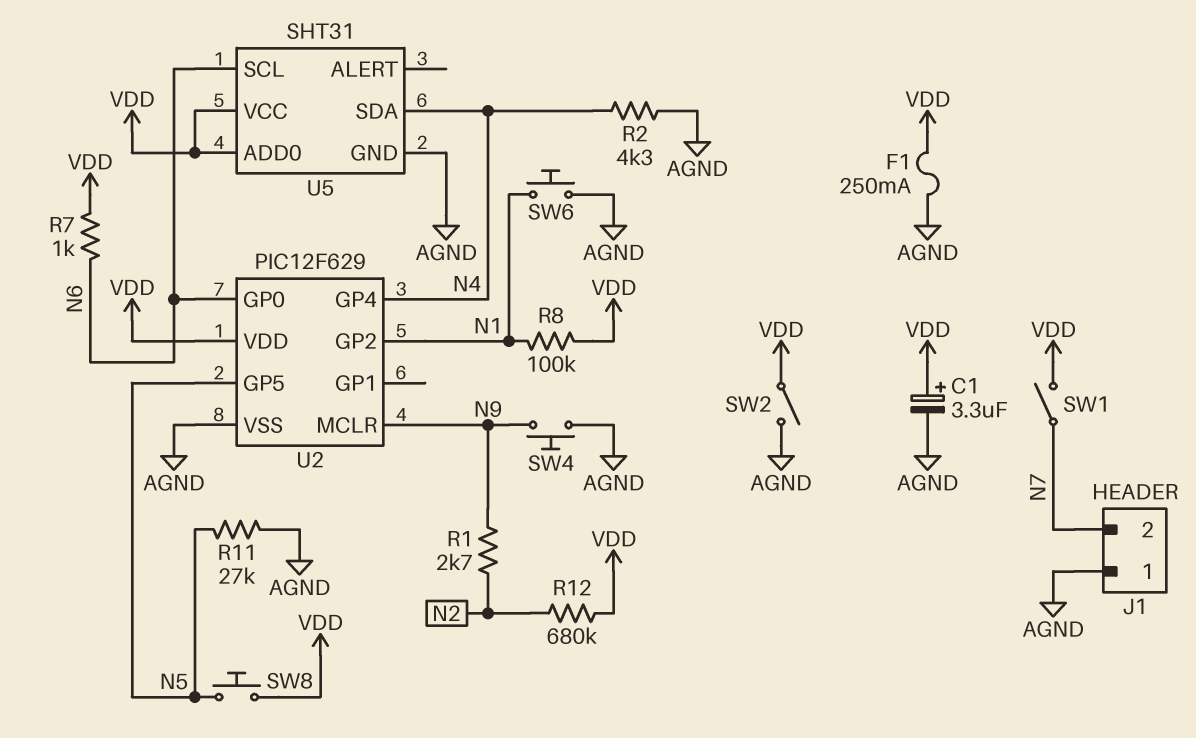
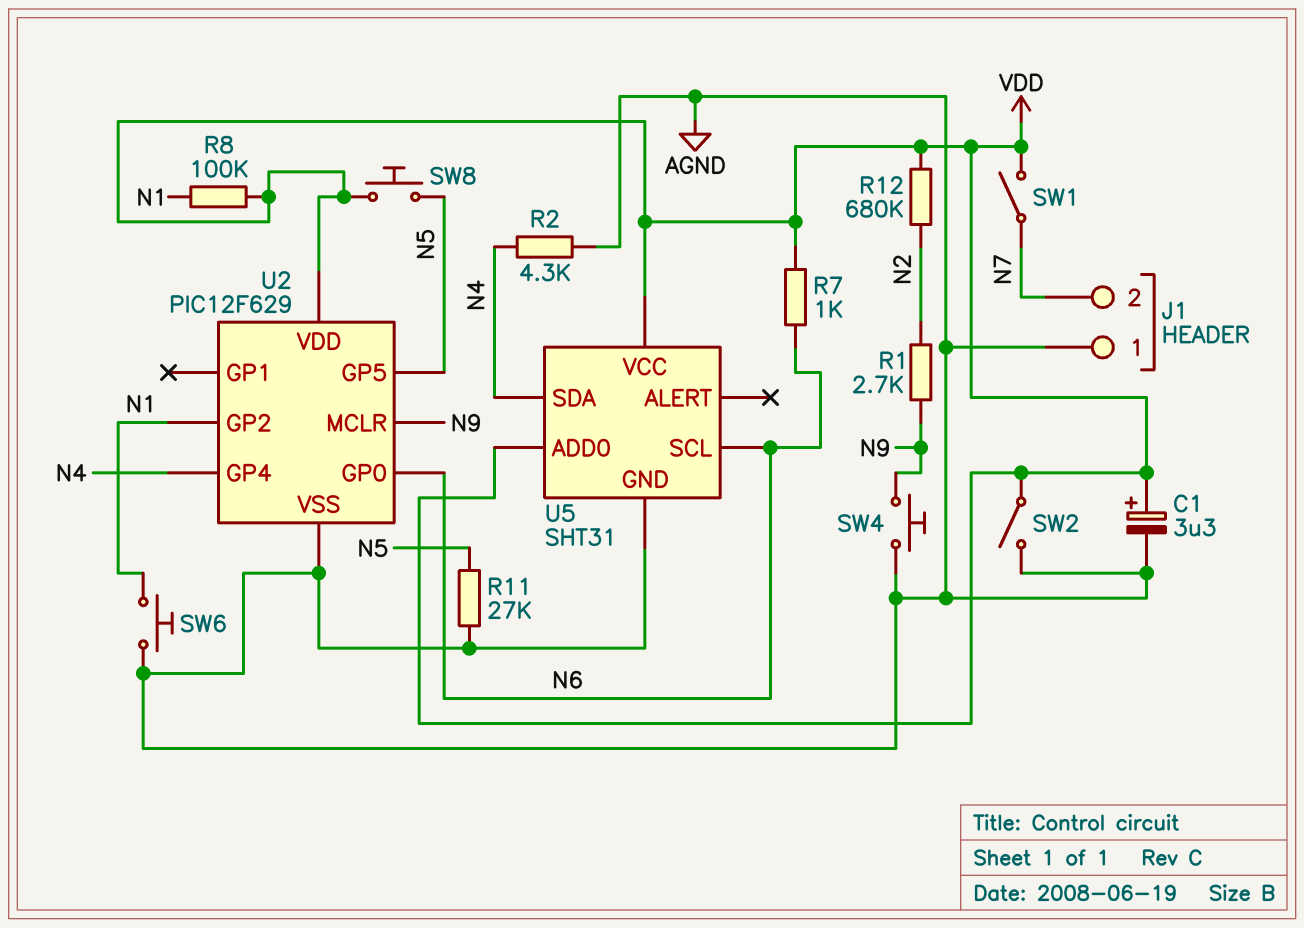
F1: 250mA (AGND, VDD) -> none

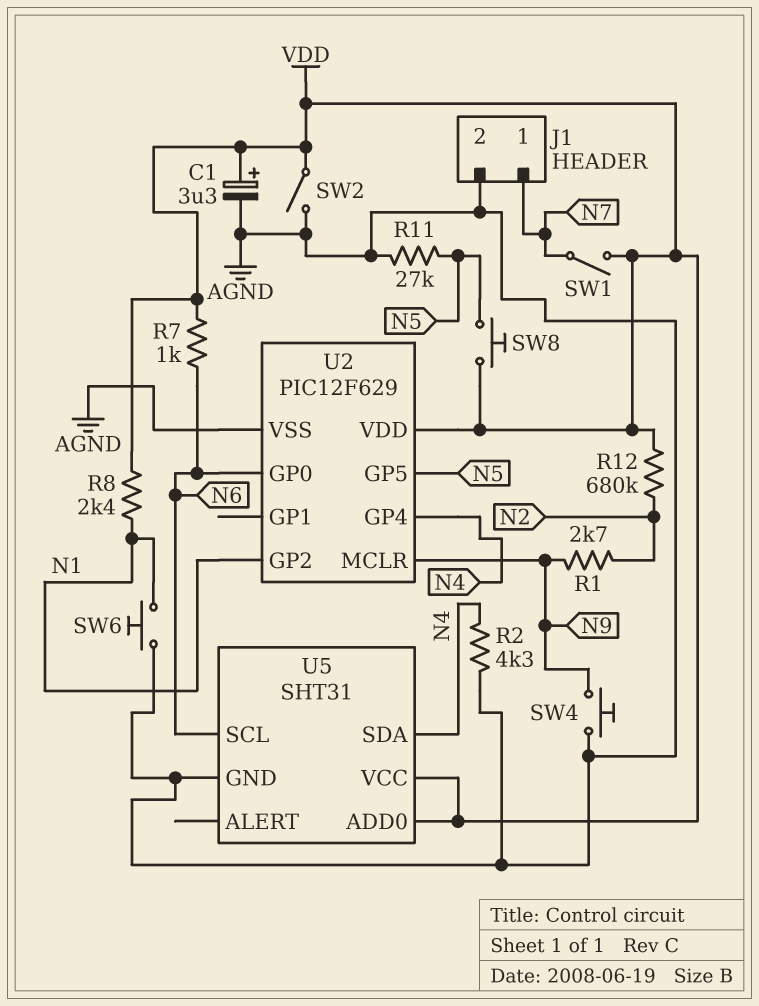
J1 pin 1: AGND -> N7
J1 pin 2: N7 -> AGND
R8: 100k (N1, VDD) -> 2.4k (N1, VDD)

